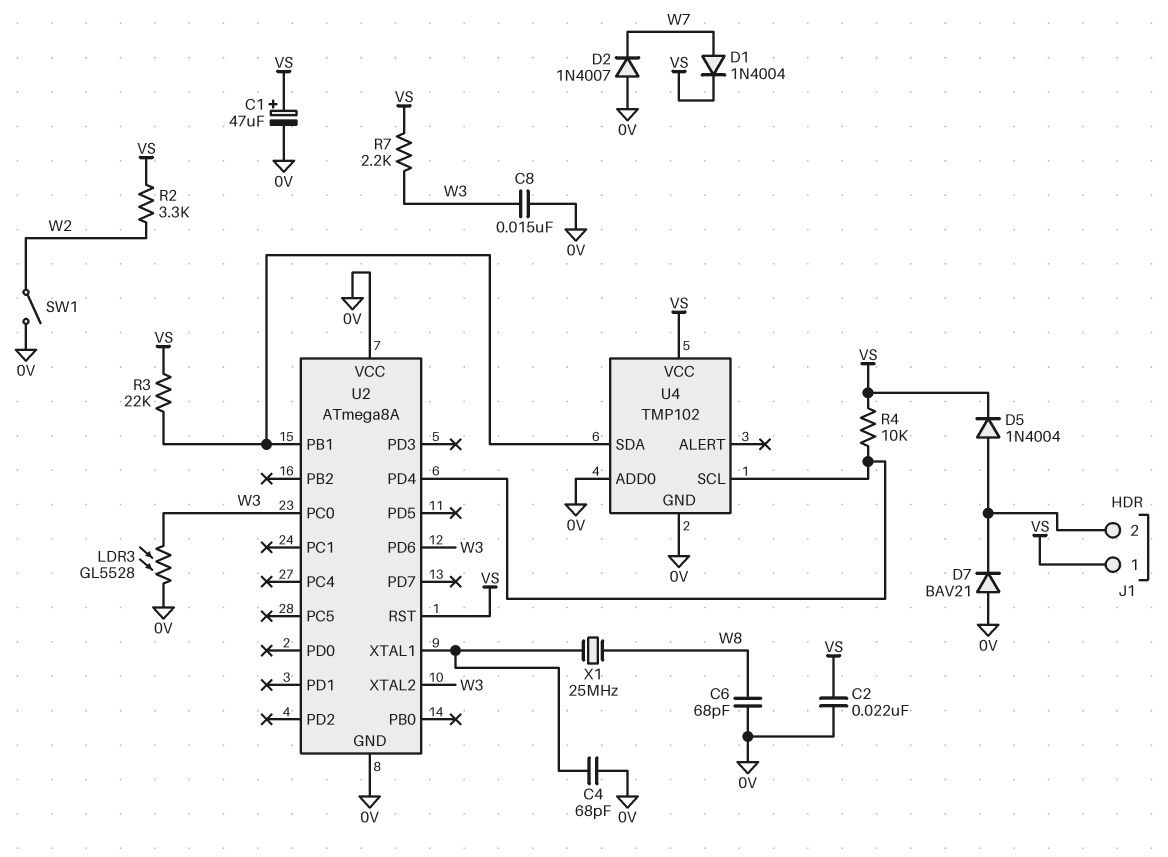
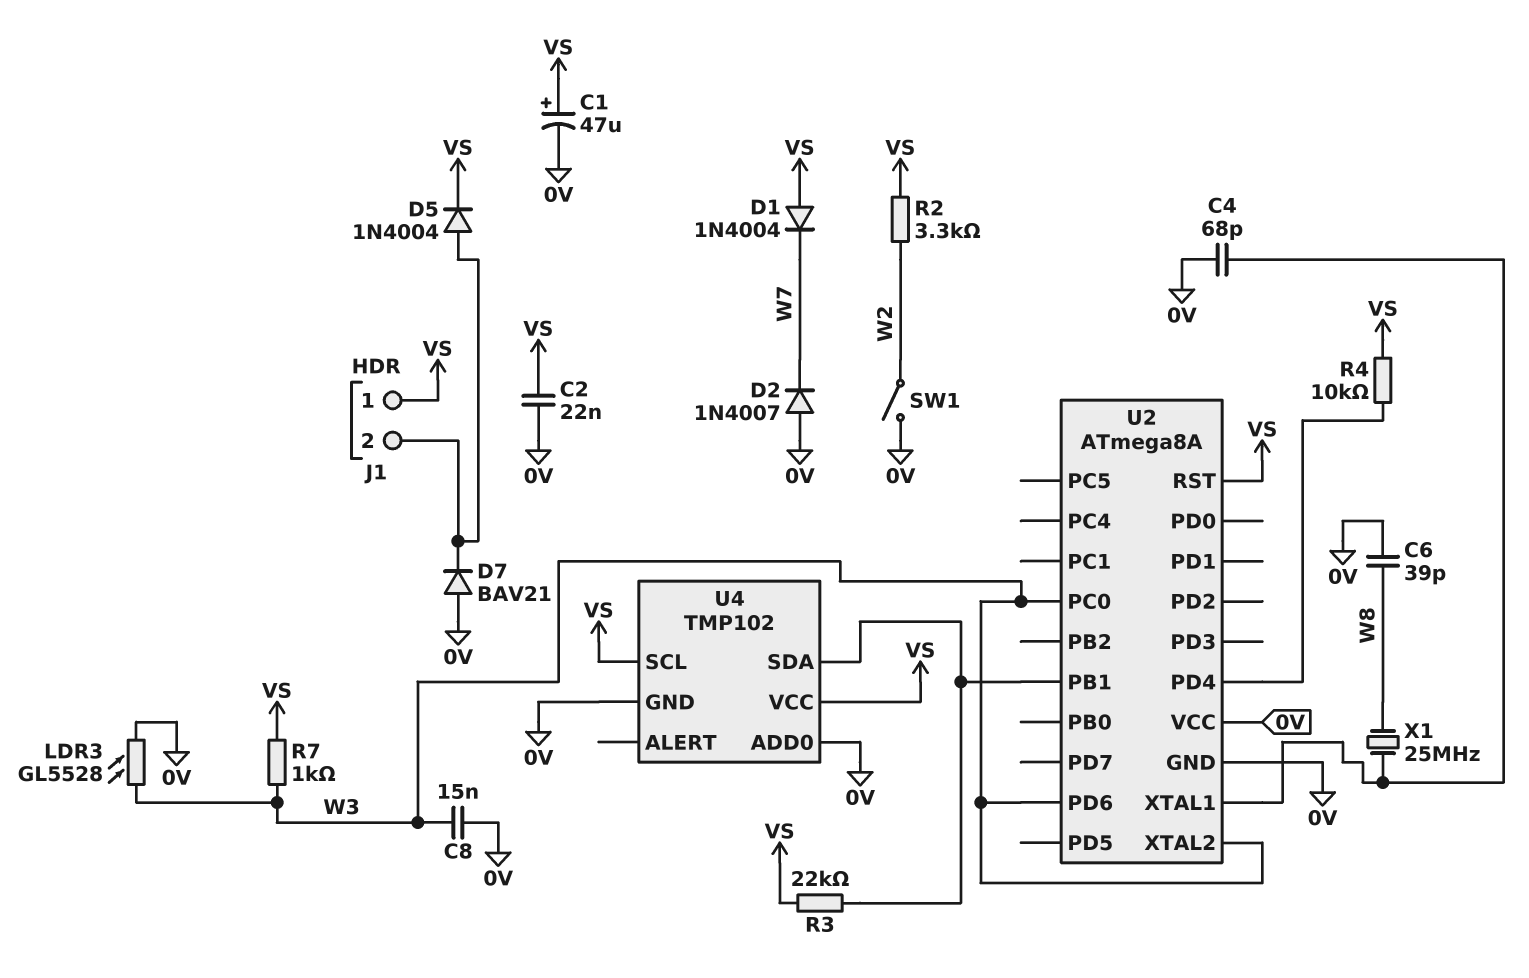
C6: 68pF (0V, W8) -> 39pF (0V, W8)
D1: diode 1N4004 (A W7, K VS) -> diode 1N4004 (A VS, K W7)
R7: 2.2k (VS, W3) -> 1k (VS, W3)
U4 pin SCL: U2/PD4 -> VS

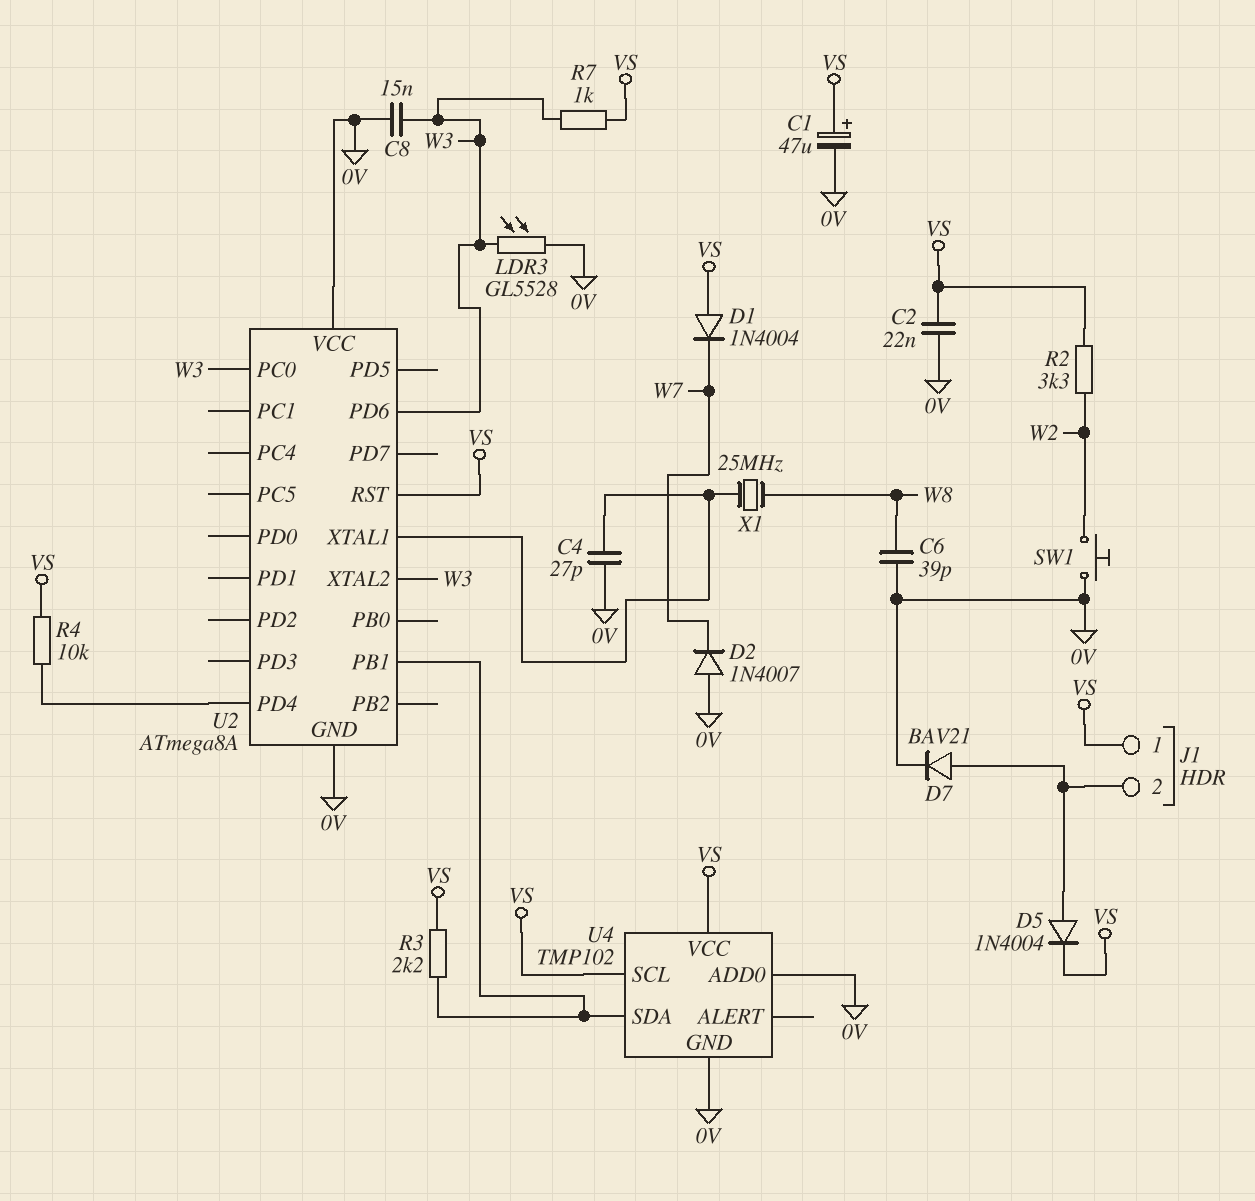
C4: 68pF (0V, U2/XTAL1) -> 27pF (0V, U2/XTAL1)
D7: diode BAV21 (A 0V, K J1/2) -> diode BAV21 (A J1/2, K 0V)
R3: 22k (U2/PB1, VS) -> 2.2k (U2/PB1, VS)
SW1: switch (0V, W2) -> button (0V, W2)

